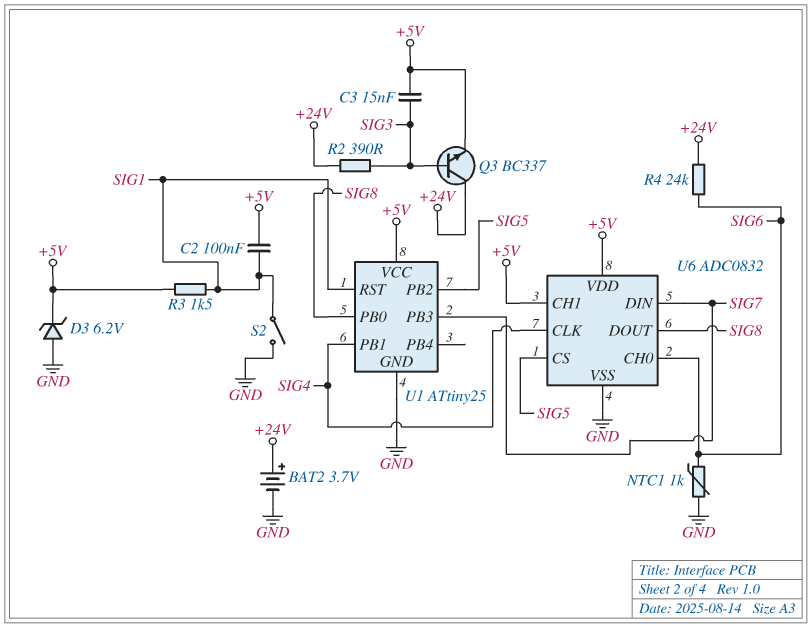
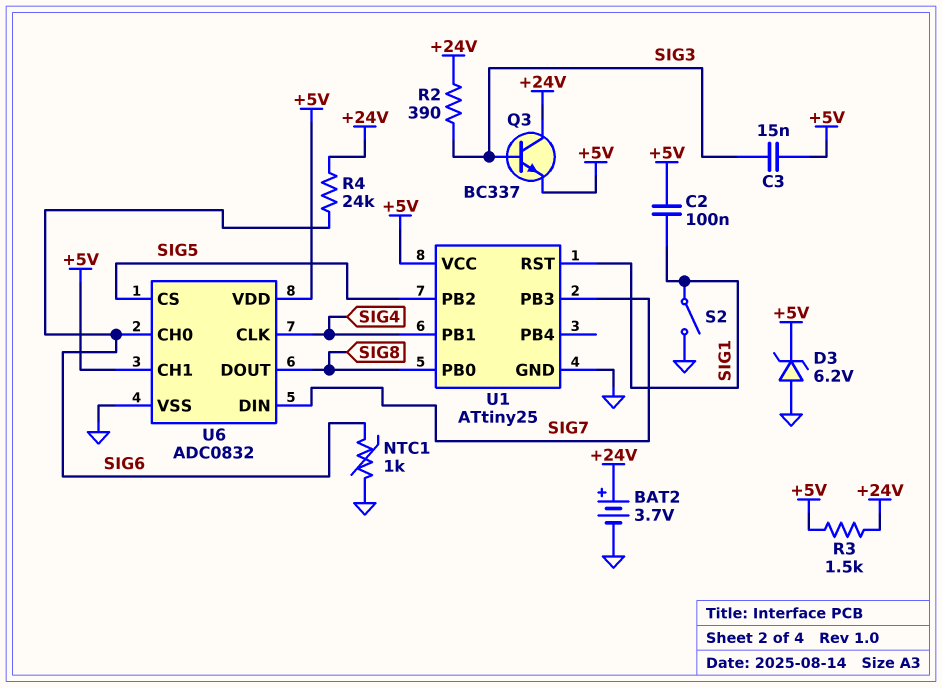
R3: 1.5k (+5V, SIG1) -> 1.5k (+5V, +24V)

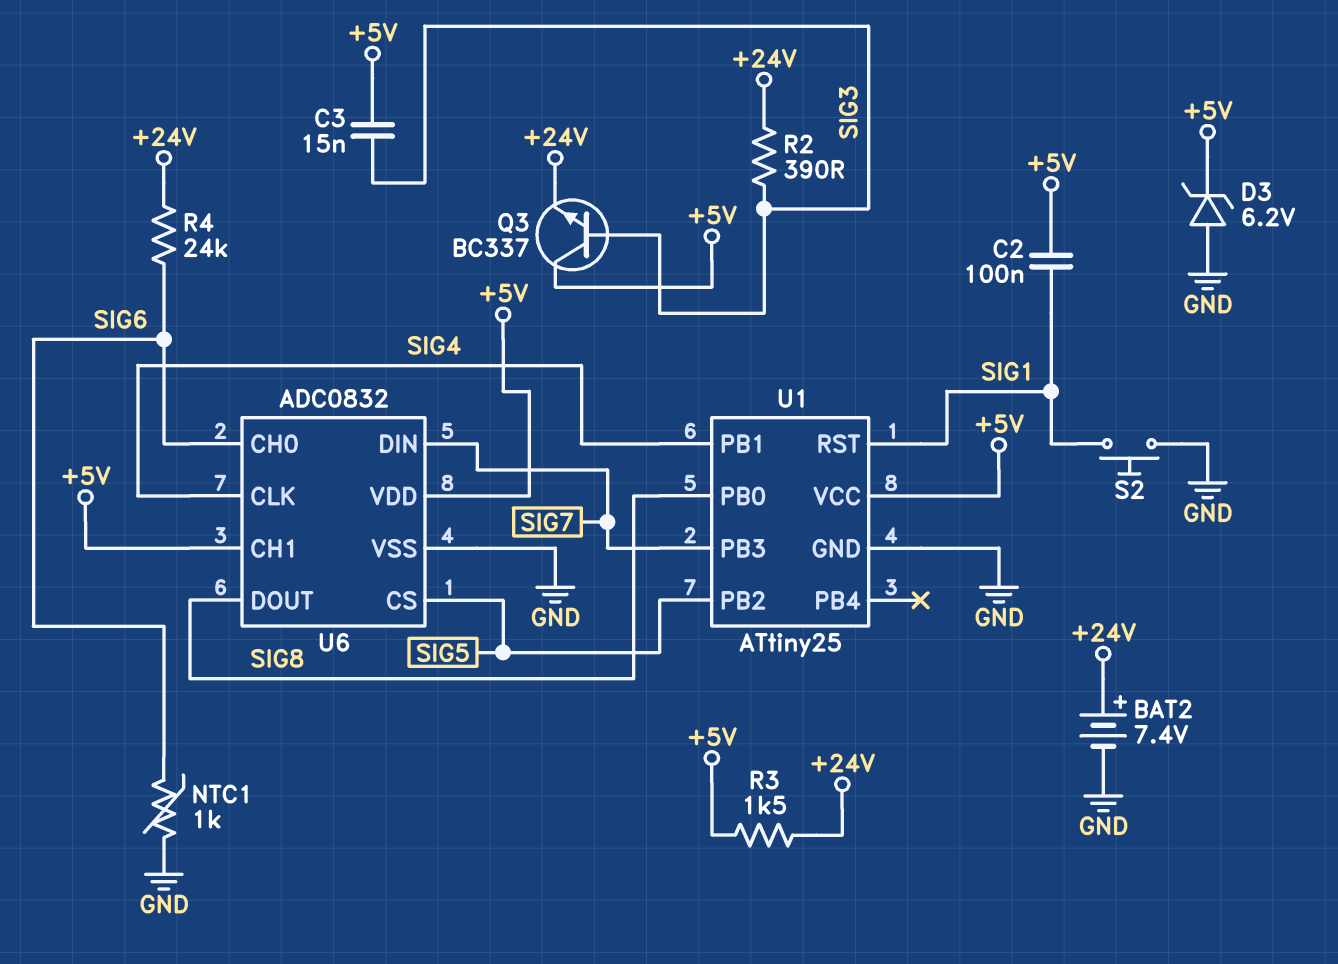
BAT2: 3.7V (plus +24V, minus GND) -> 7.4V (plus +24V, minus GND)
Q3: NPN BC337 (B SIG3, C +24V, E +5V) -> NPN BC337 (B SIG3, C +5V, E +24V)
S2: switch (GND, SIG1) -> button (GND, SIG1)

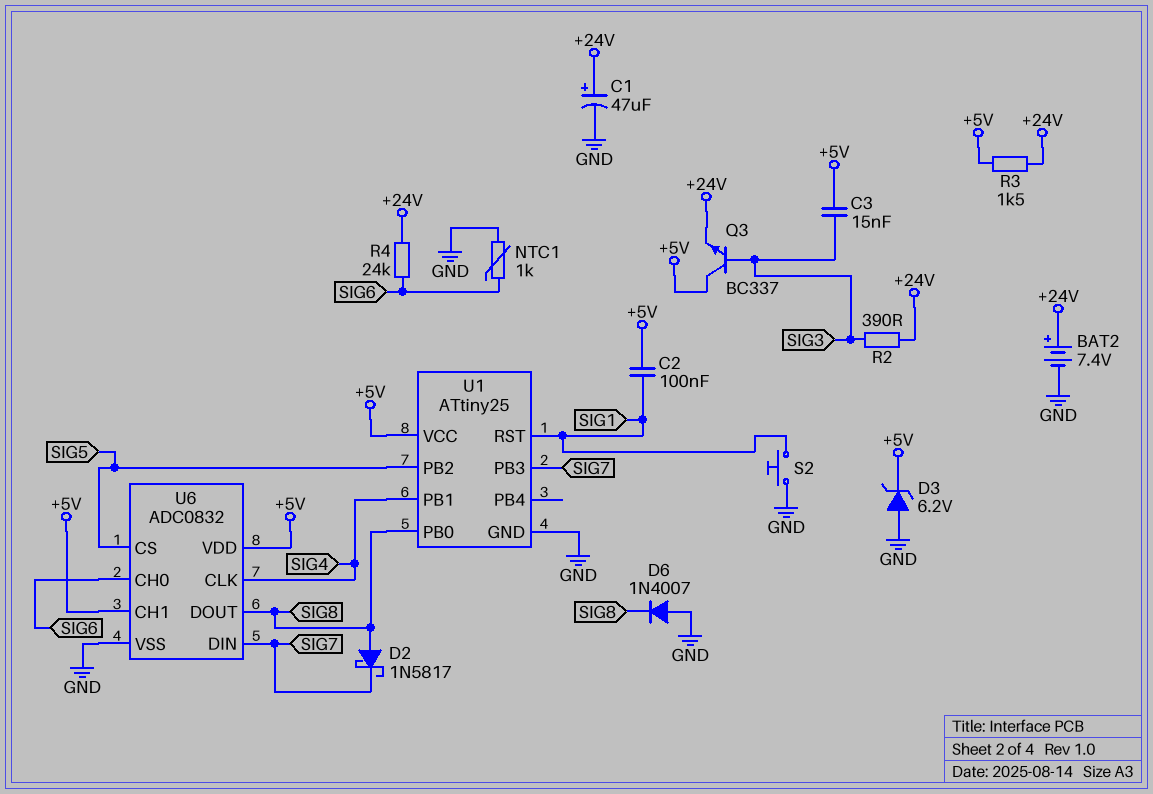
C1: none -> 47uF (plus +24V, minus GND)
D2: none -> schottky 1N5817 (A SIG8, K SIG7)
D6: none -> diode 1N4007 (A GND, K SIG8)

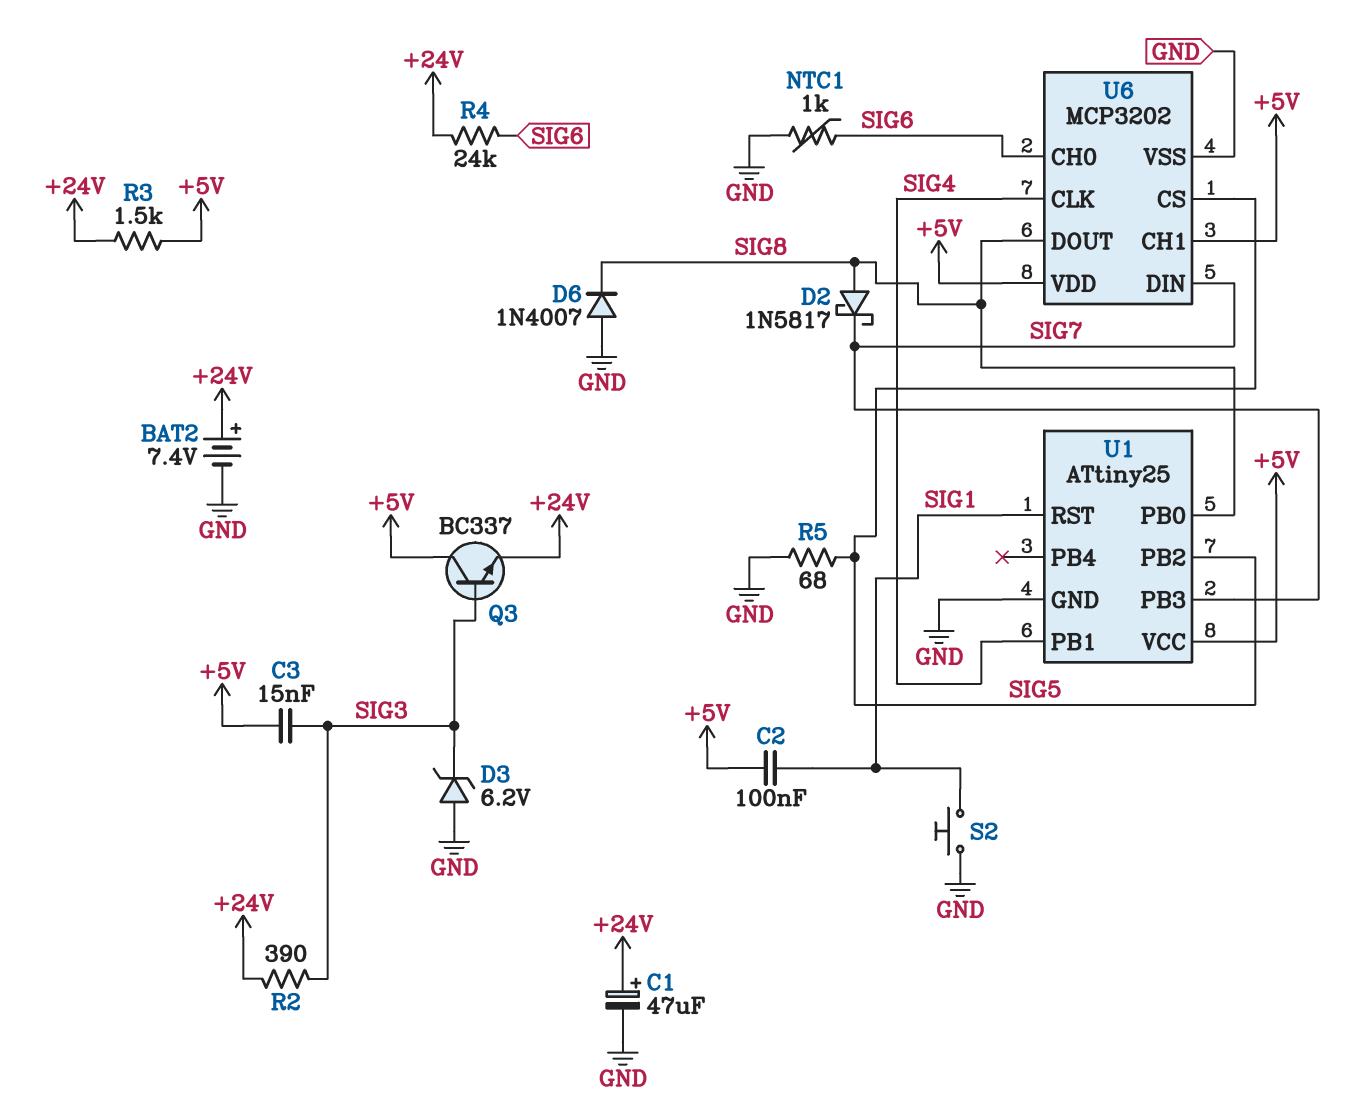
D3: zener 6.2V (A GND, K +5V) -> zener 6.2V (A GND, K SIG3)
R5: none -> 68 (GND, SIG5)
U6: ADC0832 -> MCP3202

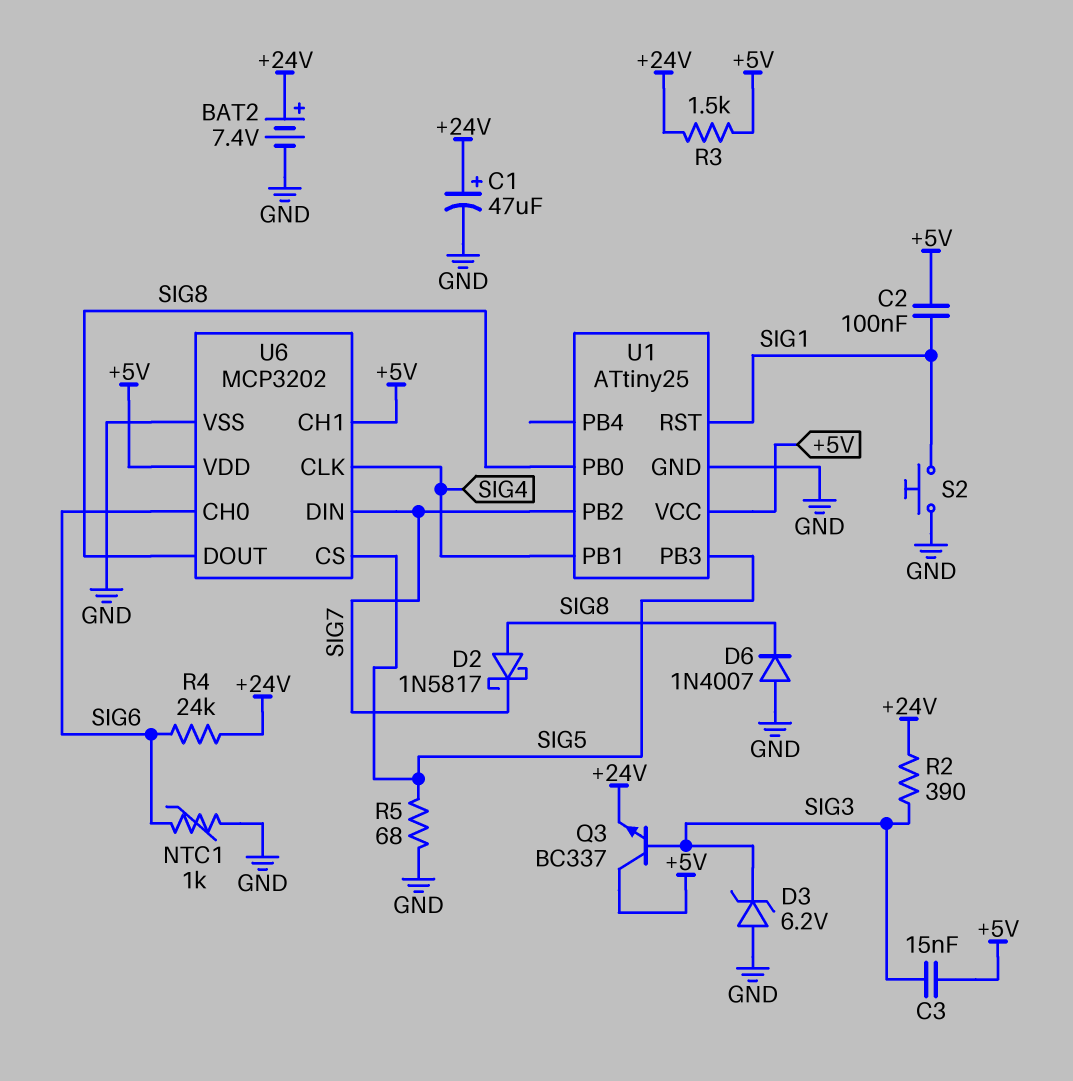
U1 pin PB2: SIG5 -> SIG7
U1 pin PB3: SIG7 -> SIG5

